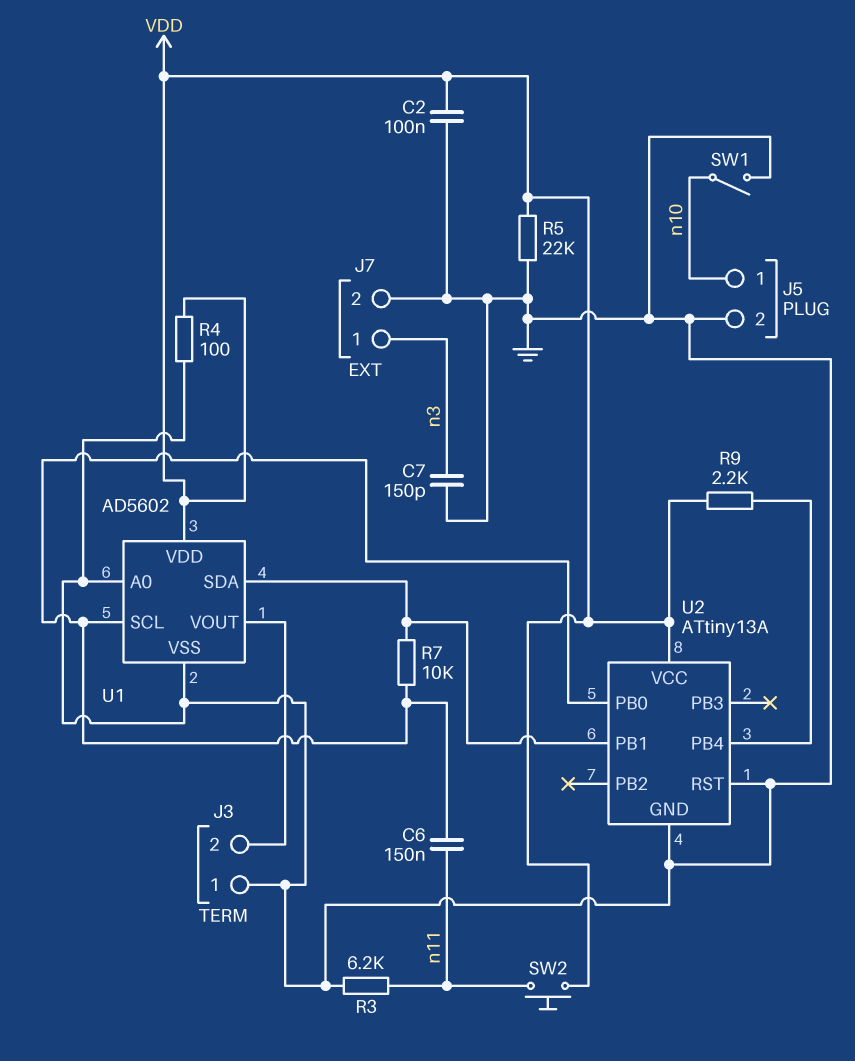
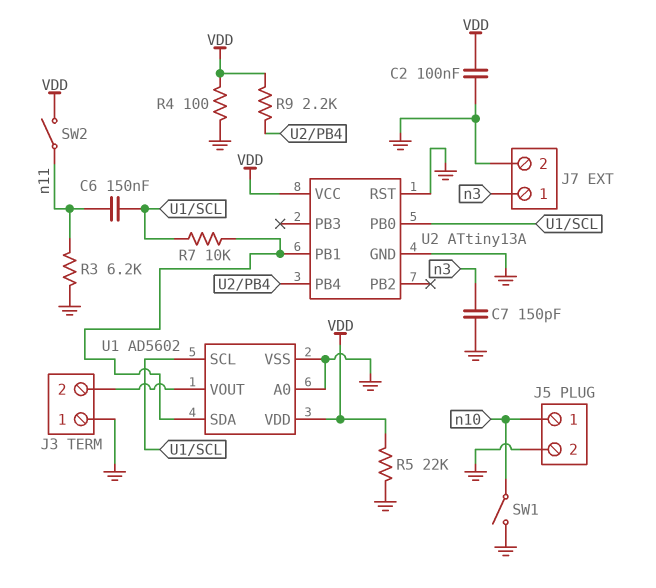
SW2: button (VDD, n11) -> switch (VDD, n11)

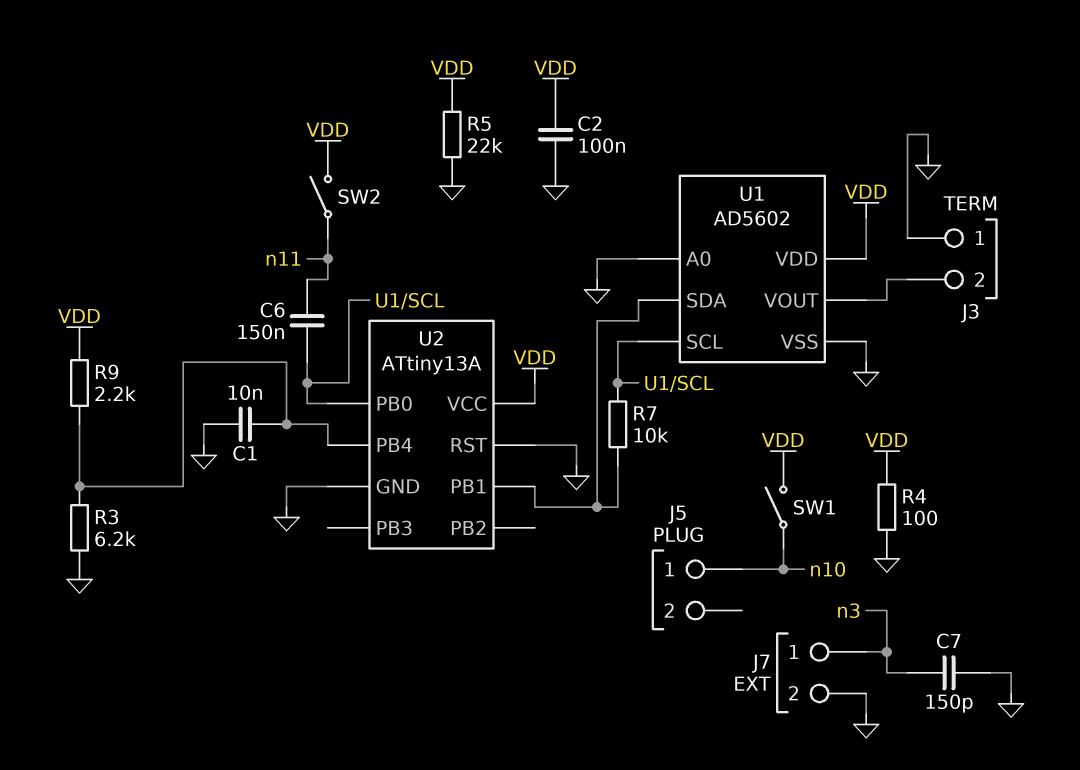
C1: none -> 10nF (GND, U2/PB4)
J5 pin 2: GND -> none
R3: 6.2k (GND, n11) -> 6.2k (GND, U2/PB4)
SW1: switch (GND, n10) -> switch (VDD, n10)

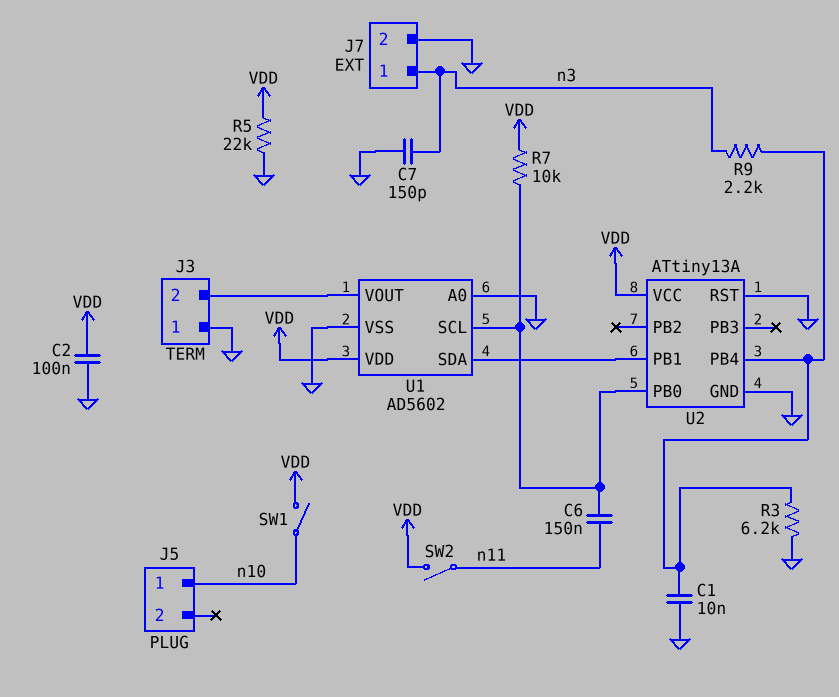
R4: 100 (GND, VDD) -> none
R7: 10k (U1/SCL, U1/SDA) -> 10k (U1/SCL, VDD)
R9: 2.2k (U2/PB4, VDD) -> 2.2k (U2/PB4, n3)

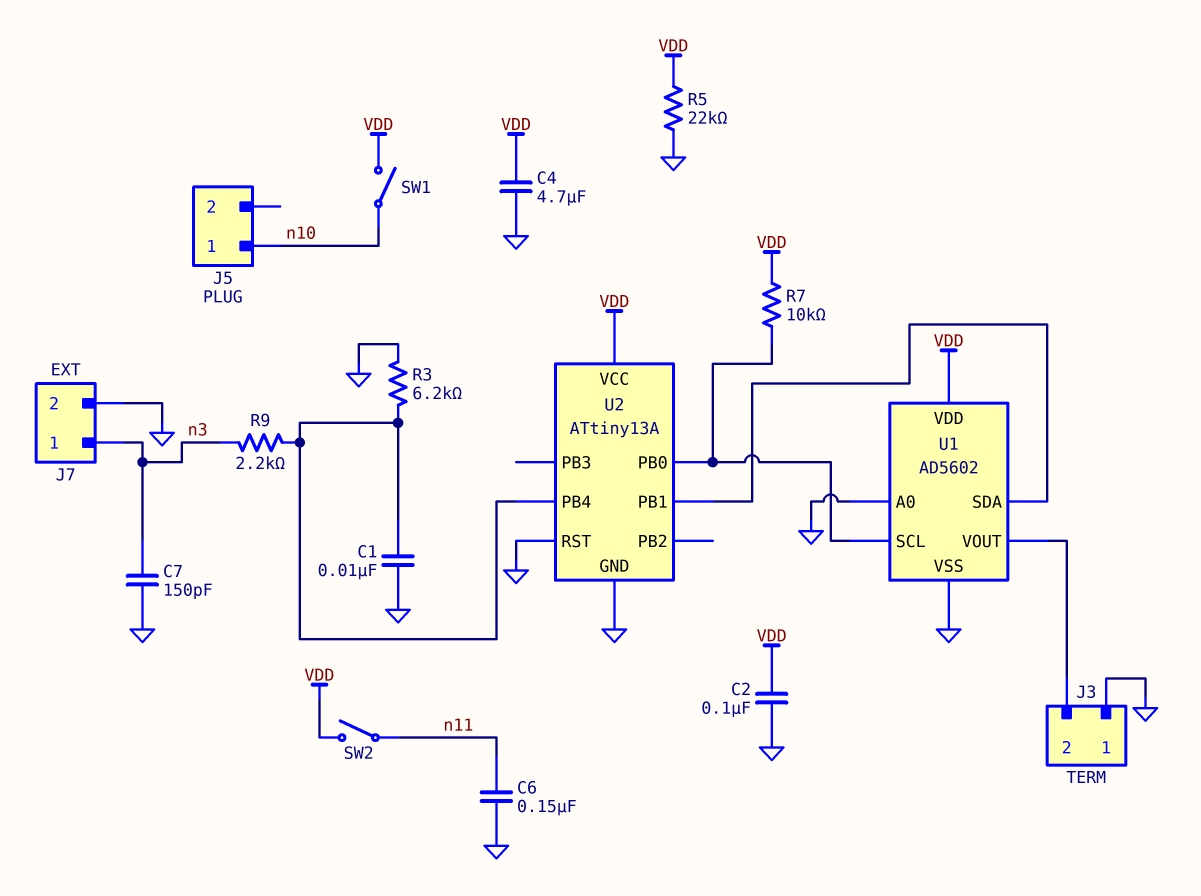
C4: none -> 4.7uF (GND, VDD)
C6: 150nF (U1/SCL, n11) -> 150nF (GND, n11)

